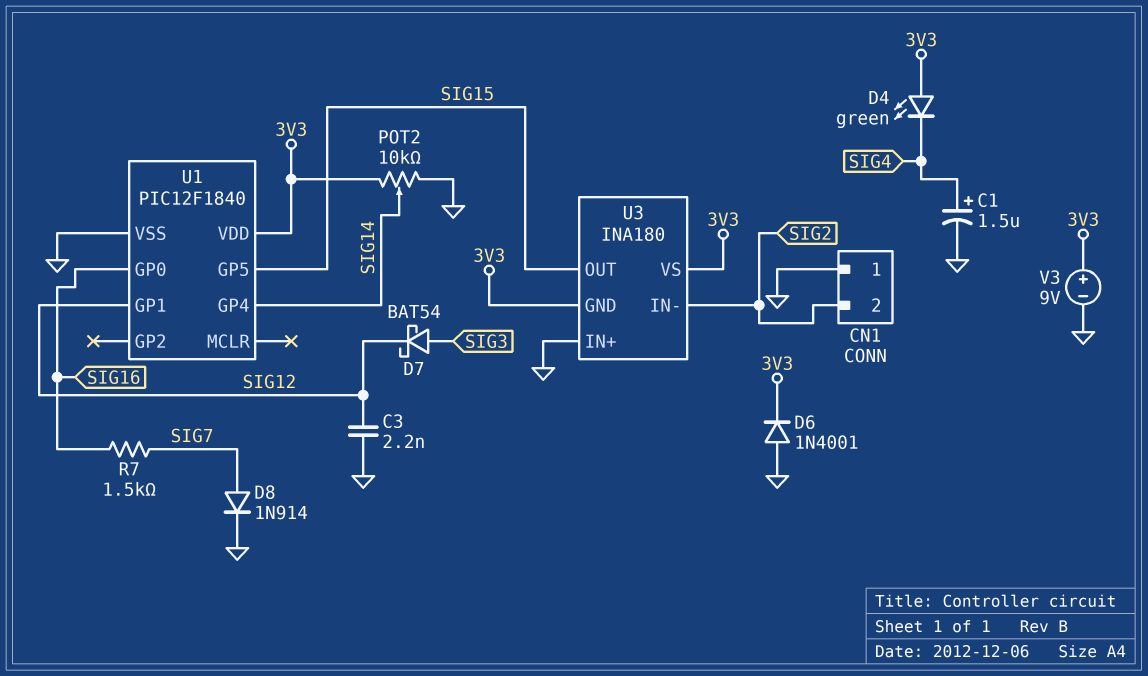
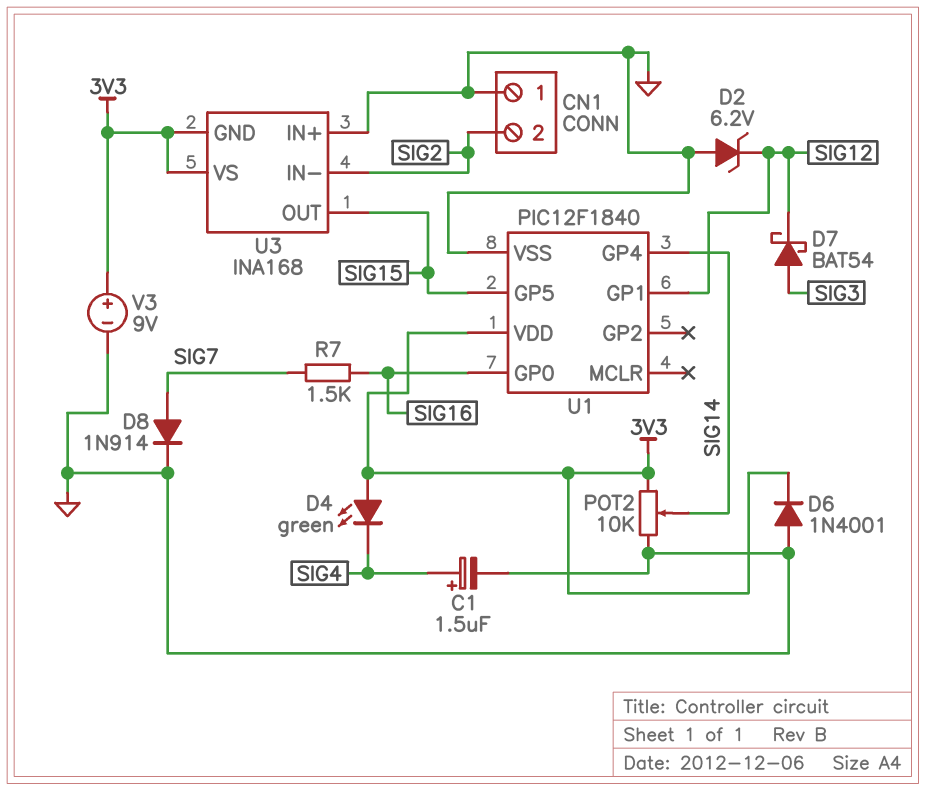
C3: 2.2nF (GND, SIG12) -> none
D2: none -> zener 6.2V (A GND, K SIG12)
U3: INA180 -> INA168

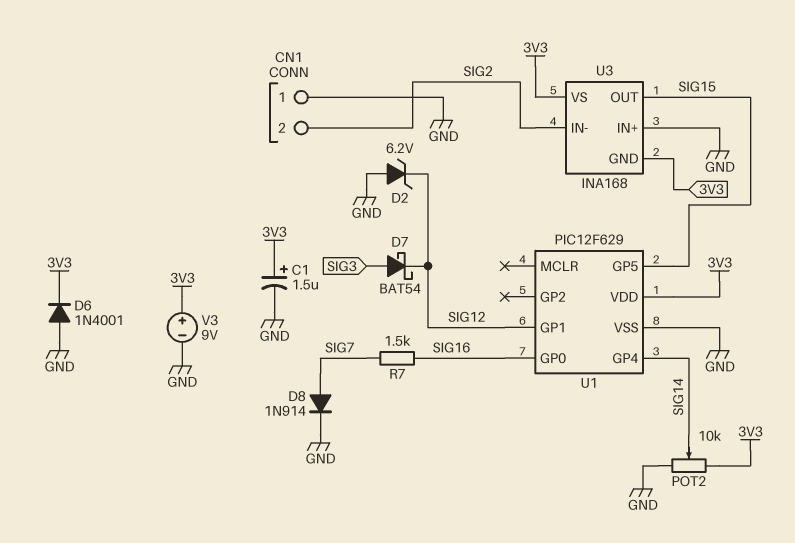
C1: 1.5uF (plus SIG4, minus GND) -> 1.5uF (plus 3V3, minus GND)
D4: LED green (A 3V3, K SIG4) -> none
U1: PIC12F1840 -> PIC12F629

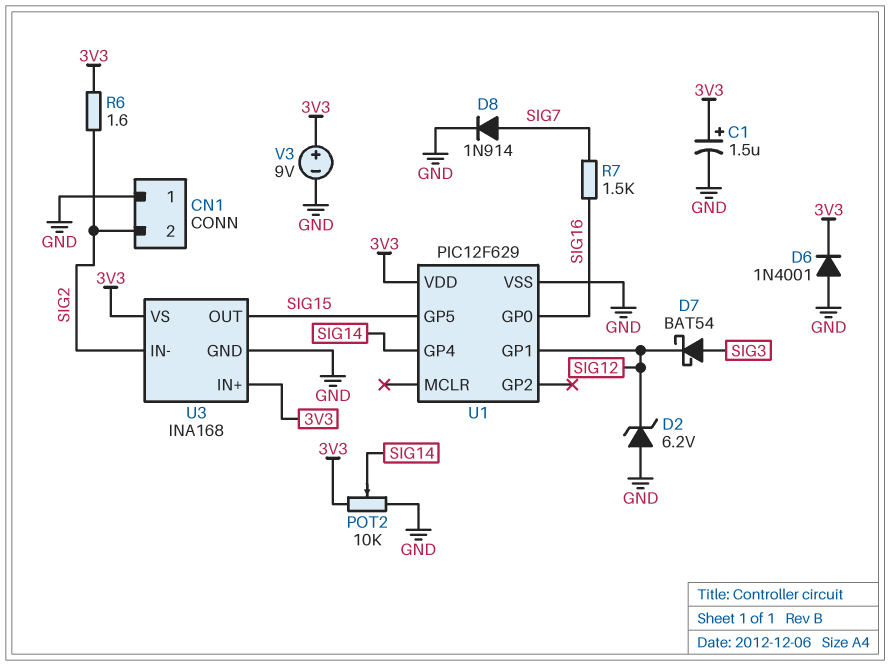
R6: none -> 1.6 (3V3, SIG2)
U3 pin GND: 3V3 -> GND
U3 pin IN+: GND -> 3V3

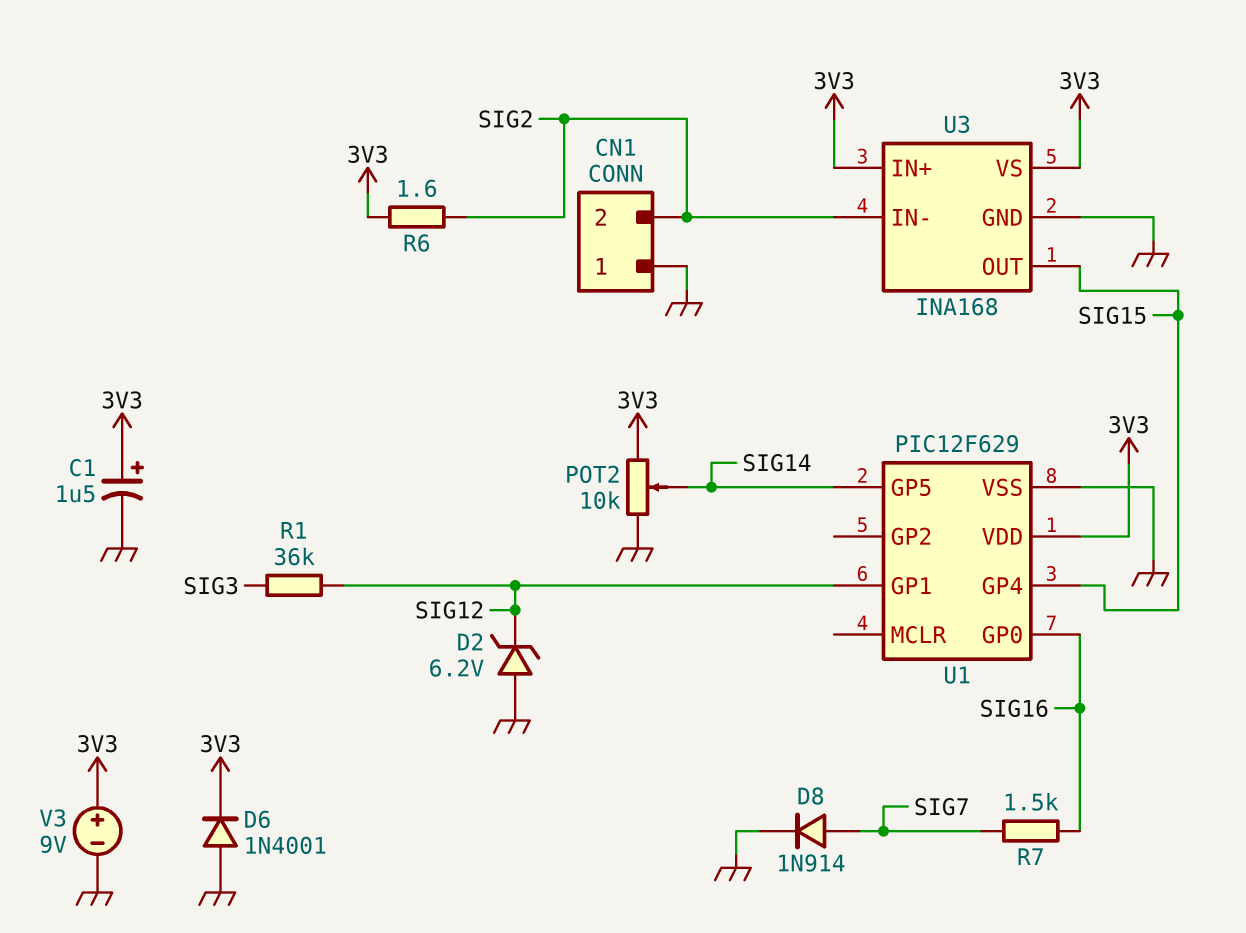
D7: schottky BAT54 (A SIG3, K SIG12) -> none
R1: none -> 36k (SIG3, SIG12)
U1 pin GP4: SIG14 -> SIG15
U1 pin GP5: SIG15 -> SIG14

